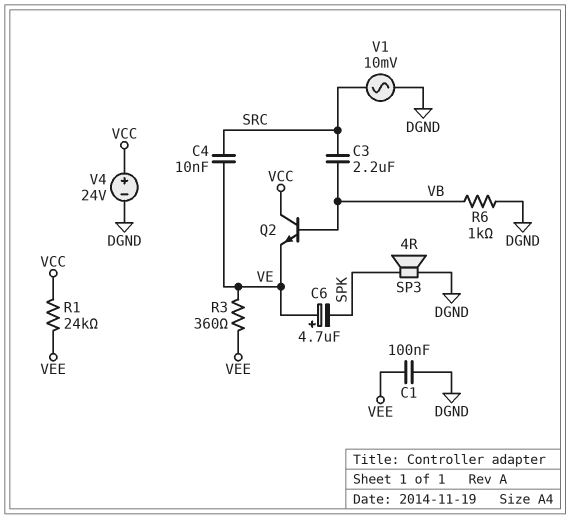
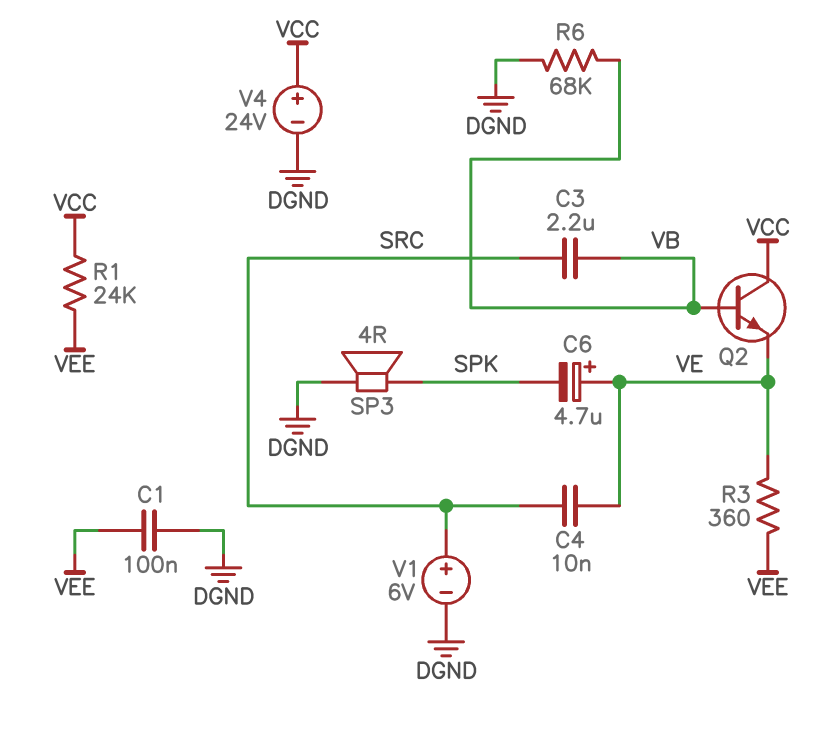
R6: 1k (DGND, VB) -> 68k (DGND, VB)
V1: AC 10mV (DGND, SRC) -> 6V (plus SRC, minus DGND)

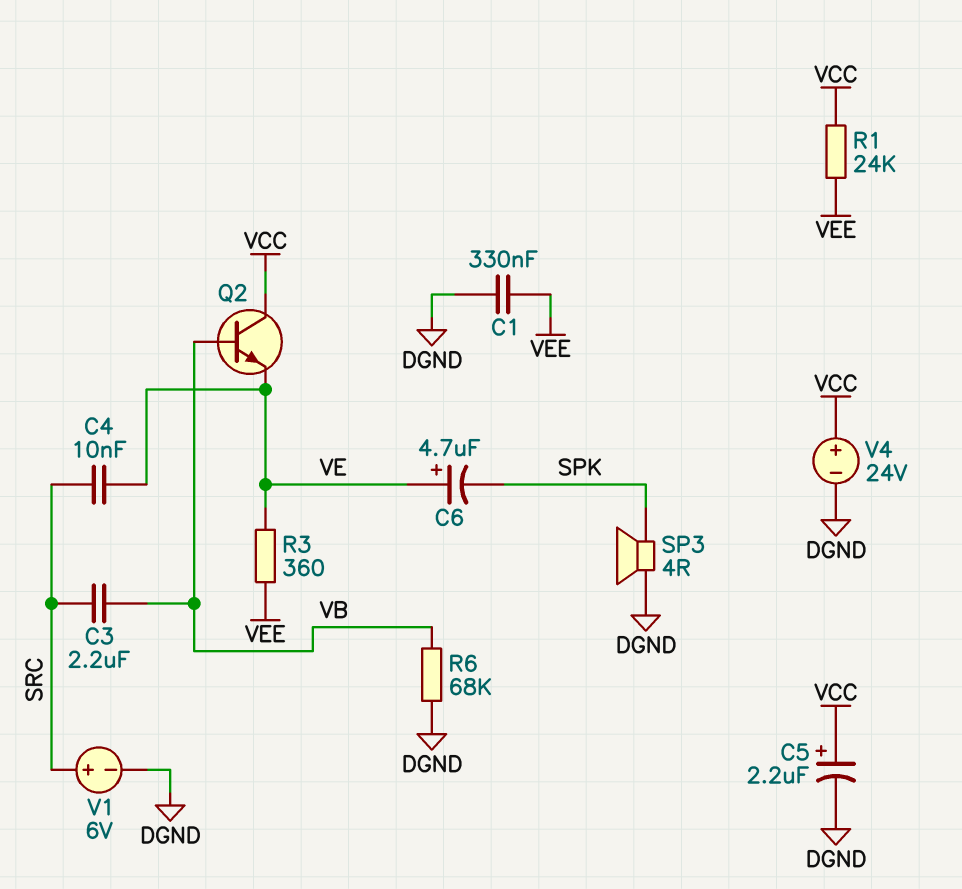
C1: 100nF (DGND, VEE) -> 330nF (DGND, VEE)
C5: none -> 2.2uF (plus VCC, minus DGND)

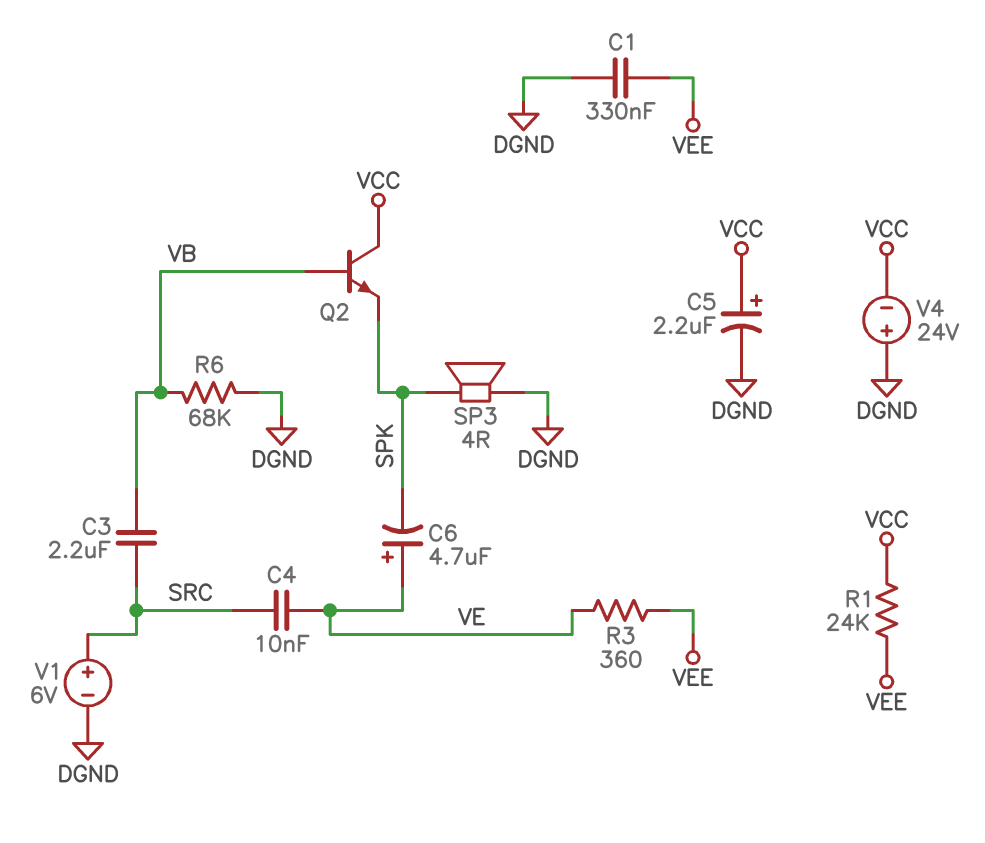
Q2: NPN (B VB, C VCC, E VE) -> NPN (B VB, C VCC, E SPK)
V4: 24V (plus VCC, minus DGND) -> 24V (plus DGND, minus VCC)

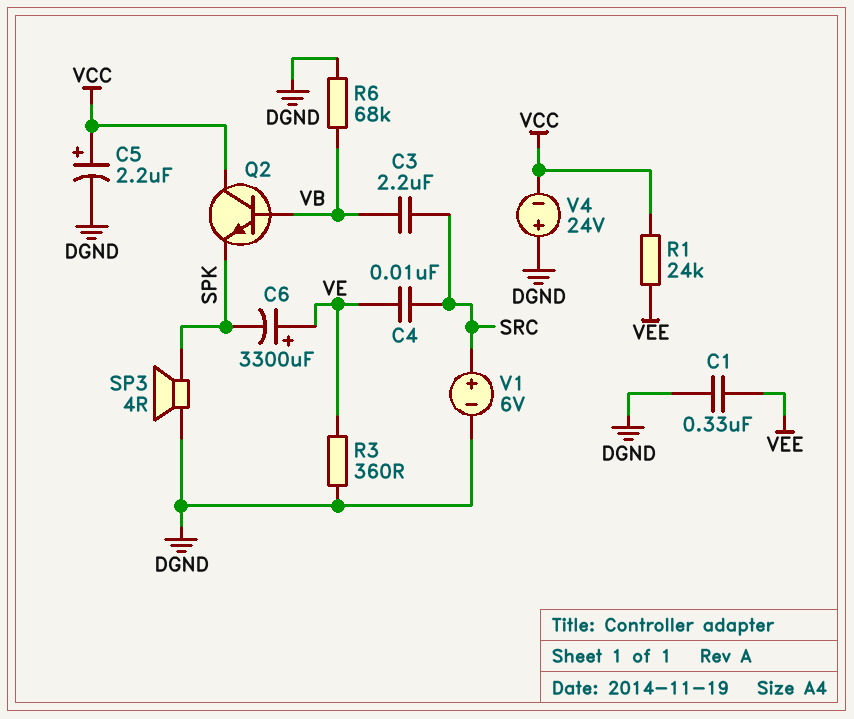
C6: 4.7uF (plus VE, minus SPK) -> 3300uF (plus VE, minus SPK)
R3: 360 (VE, VEE) -> 360 (DGND, VE)

